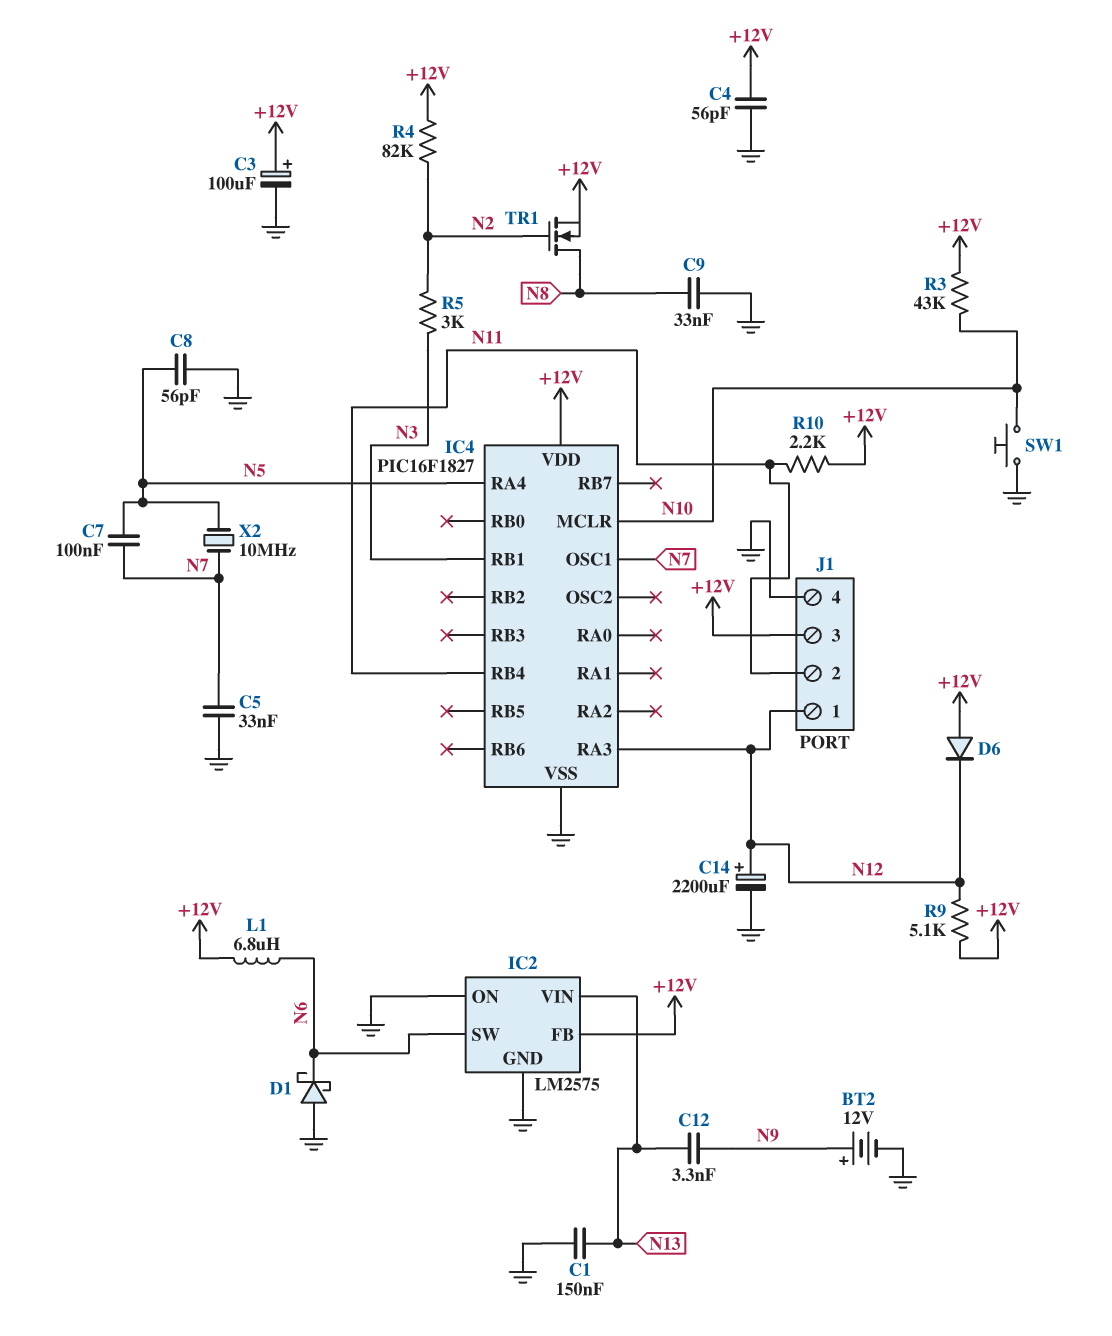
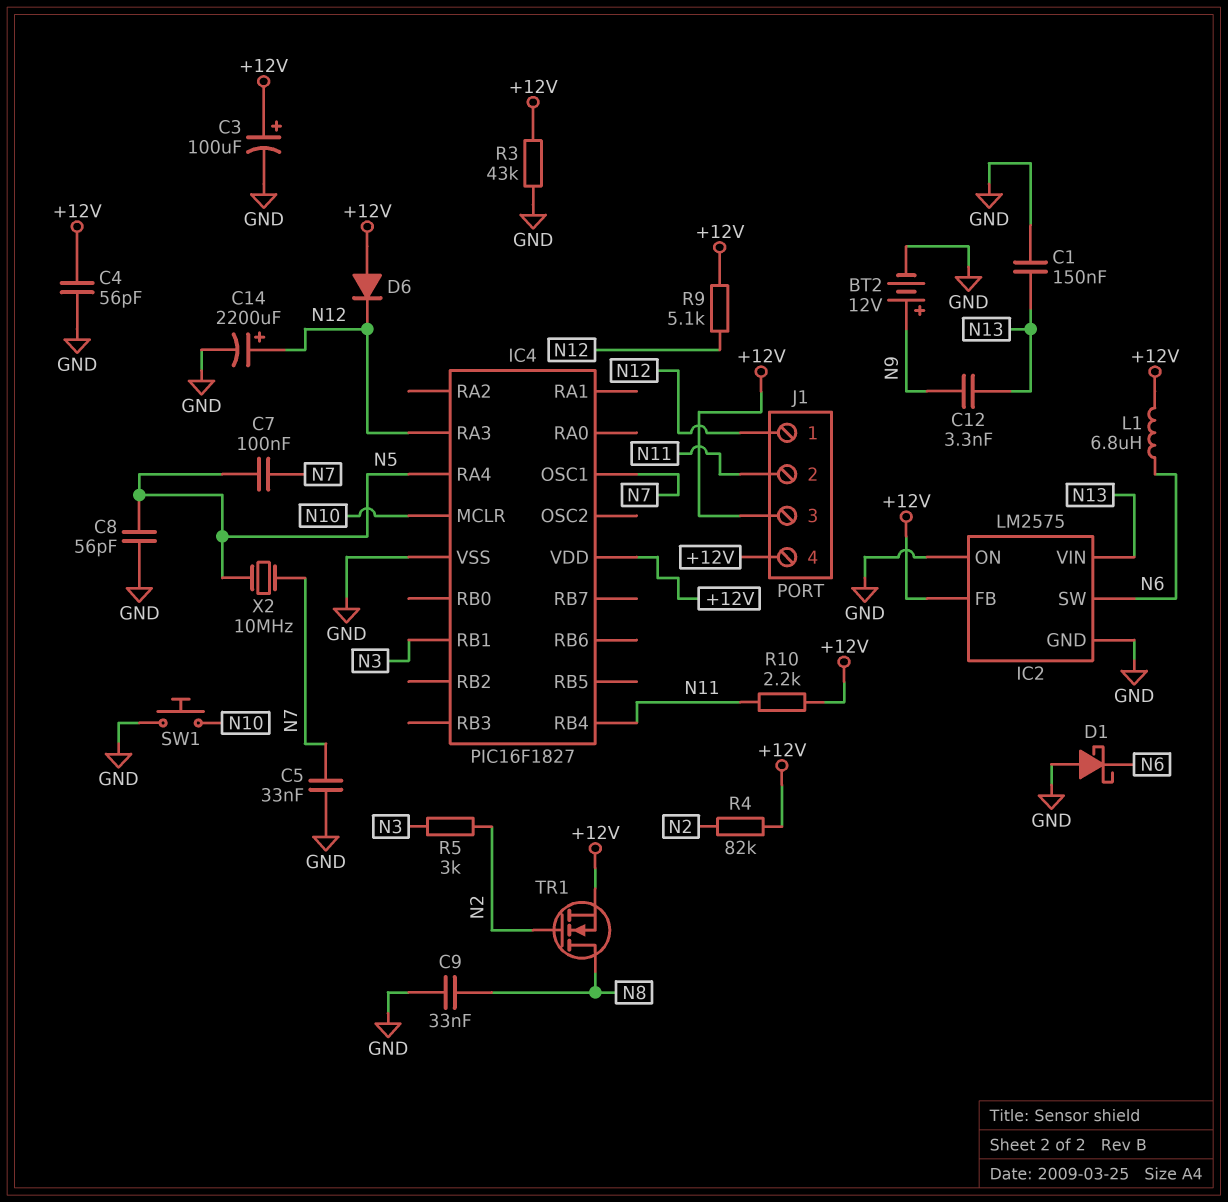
J1 pin 4: GND -> +12V
R3: 43k (+12V, N10) -> 43k (+12V, GND)

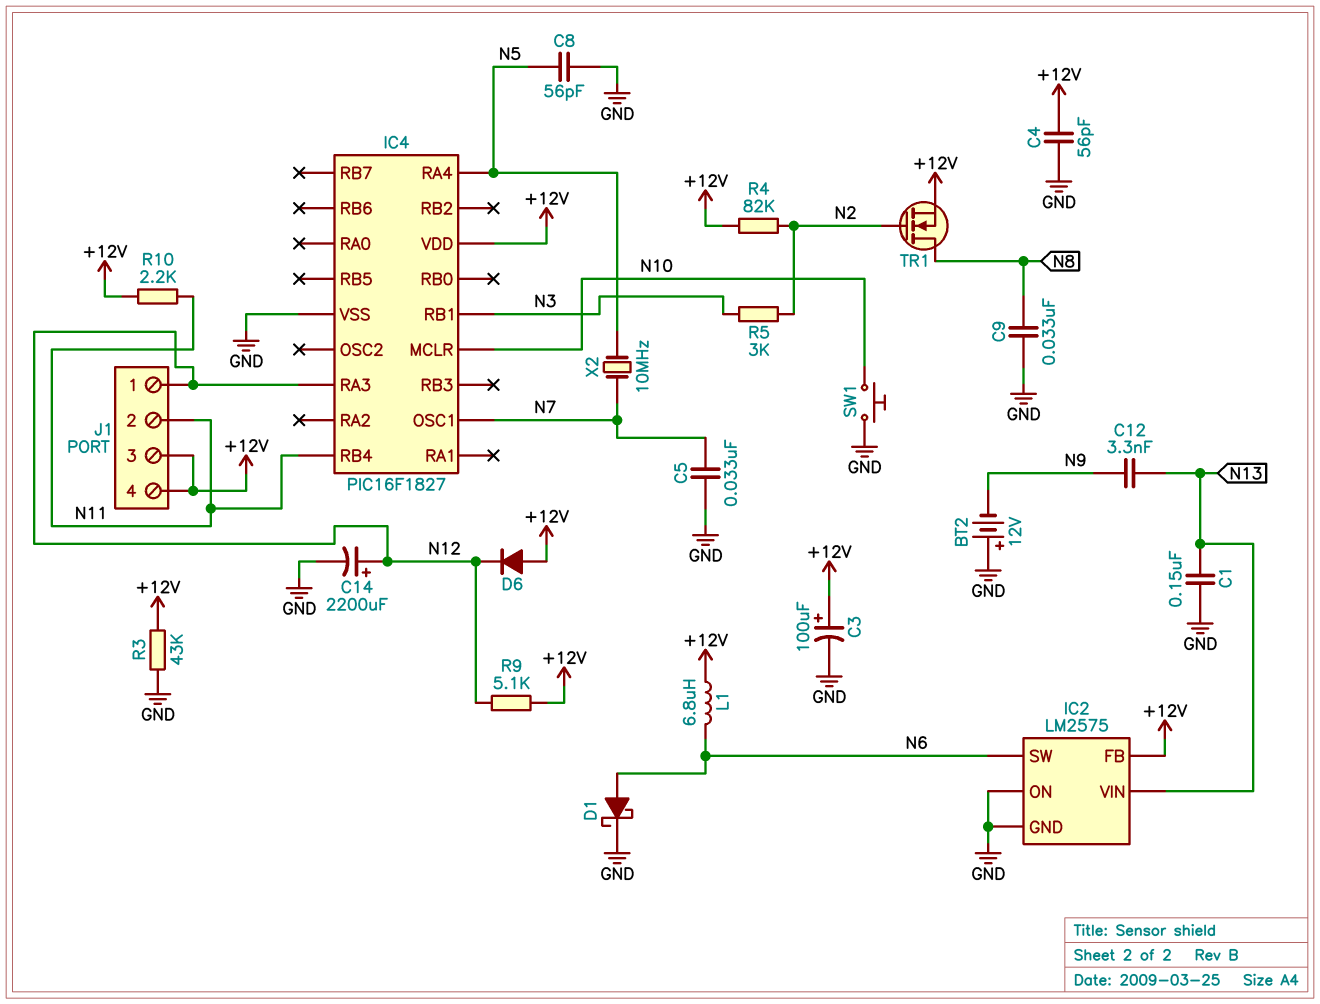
BT2: 12V (plus N9, minus GND) -> 12V (plus GND, minus N9)
C7: 100nF (N5, N7) -> none
D1: schottky (A GND, K N6) -> schottky (A N6, K GND)

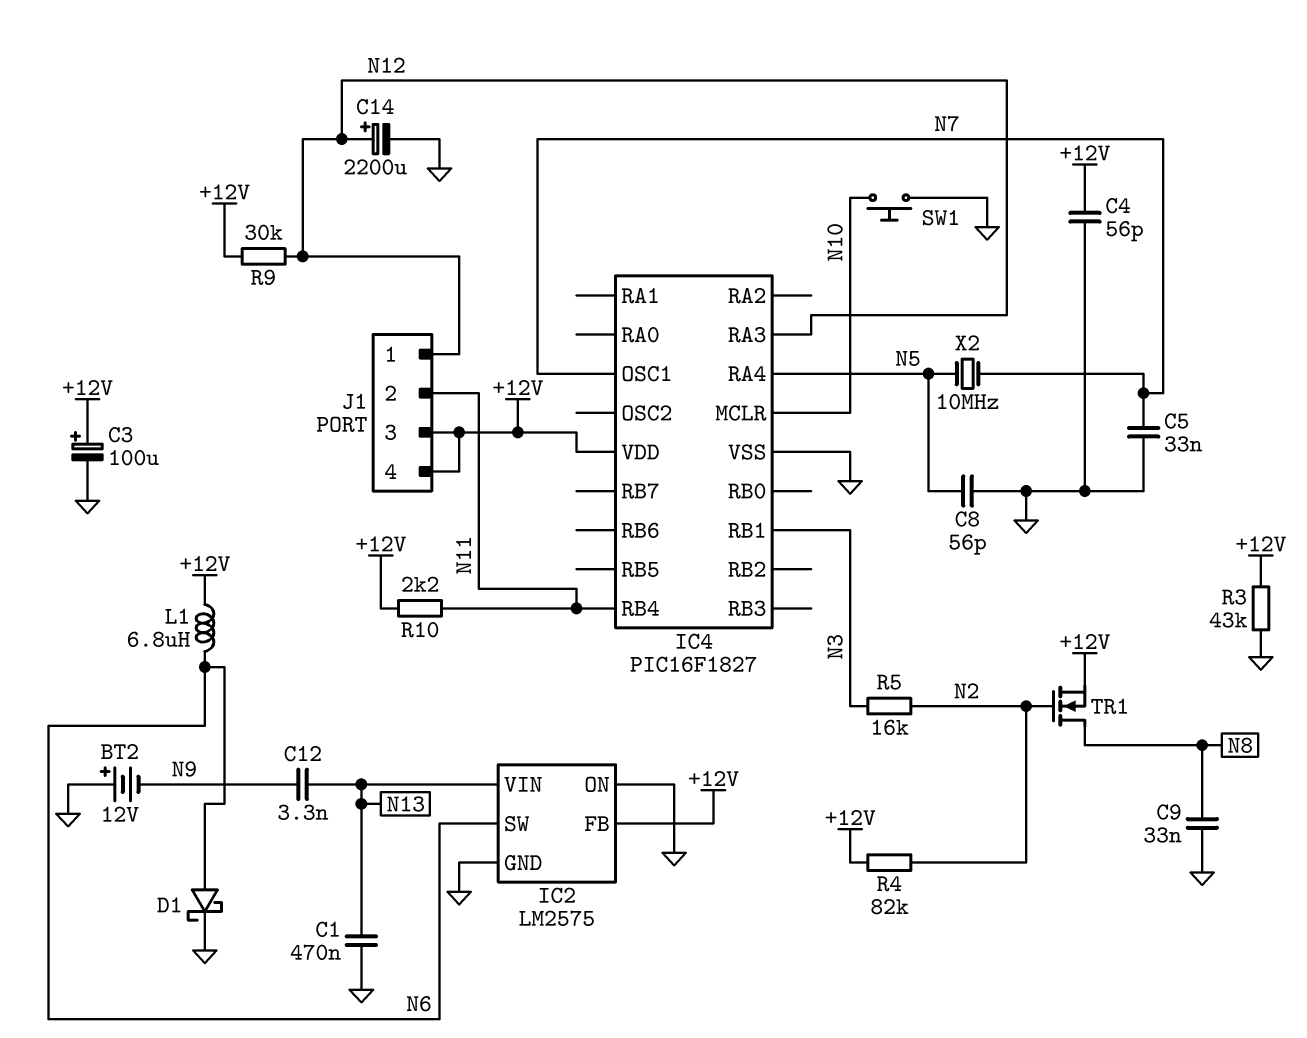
C1: 150nF (GND, N13) -> 470nF (GND, N13)
D6: diode (A +12V, K N12) -> none
R5: 3k (N2, N3) -> 16k (N2, N3)
R9: 5.1k (+12V, N12) -> 30k (+12V, N12)

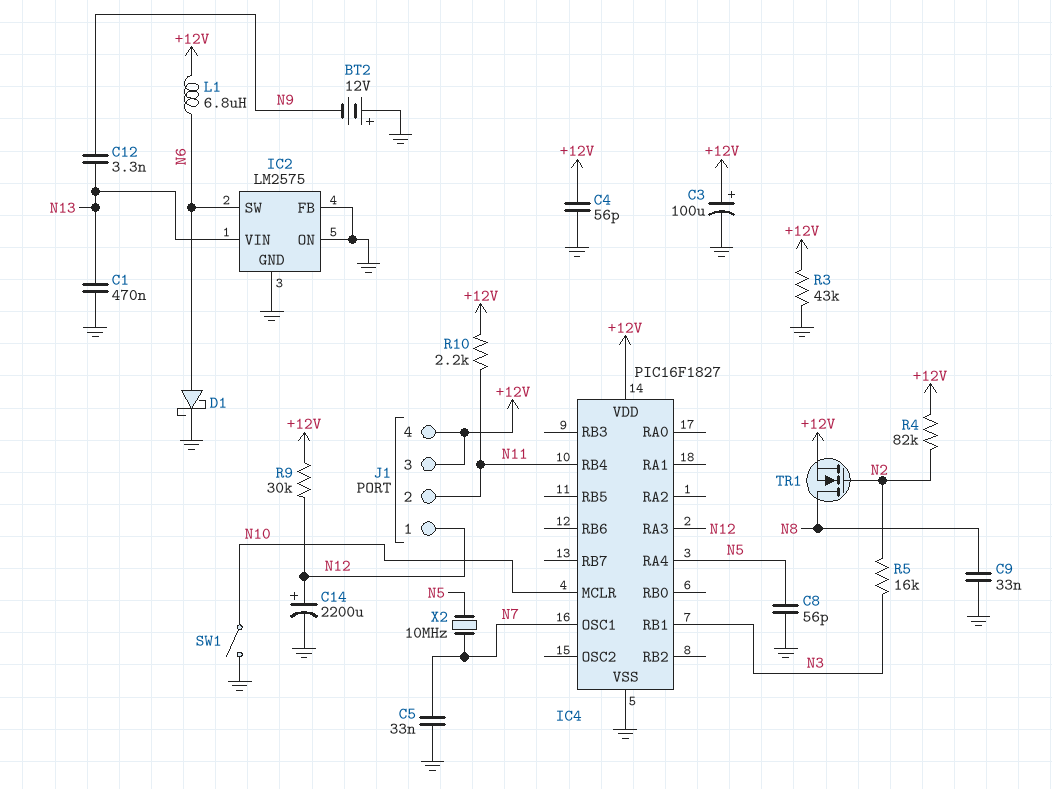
IC2 pin FB: +12V -> GND
SW1: button (GND, N10) -> switch (GND, N10)

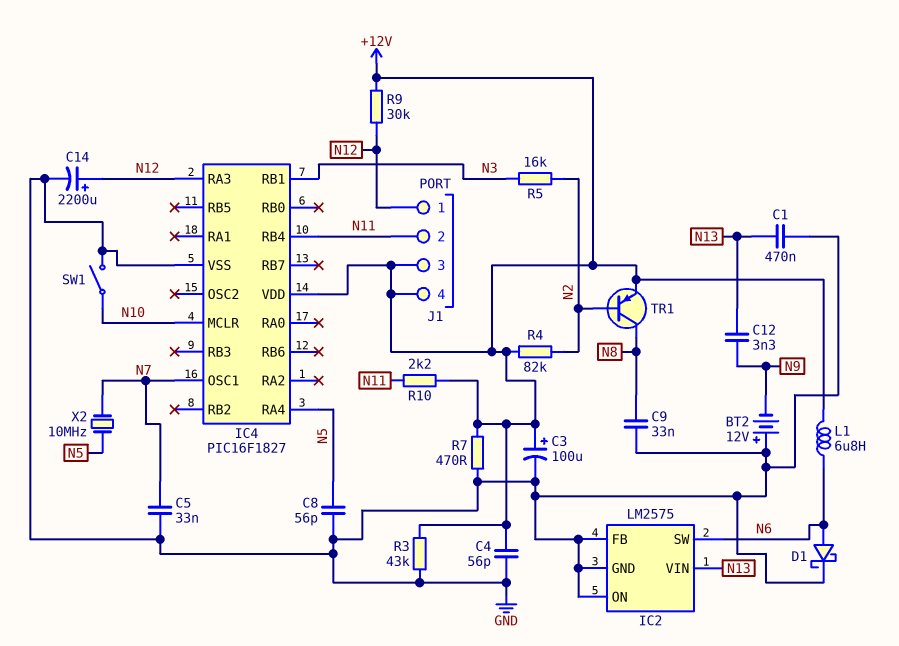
R7: none -> 470 (+12V, GND)
TR1: NMOS (G N2, D N8, S +12V) -> PNP (B N2, C N8, E +12V)

